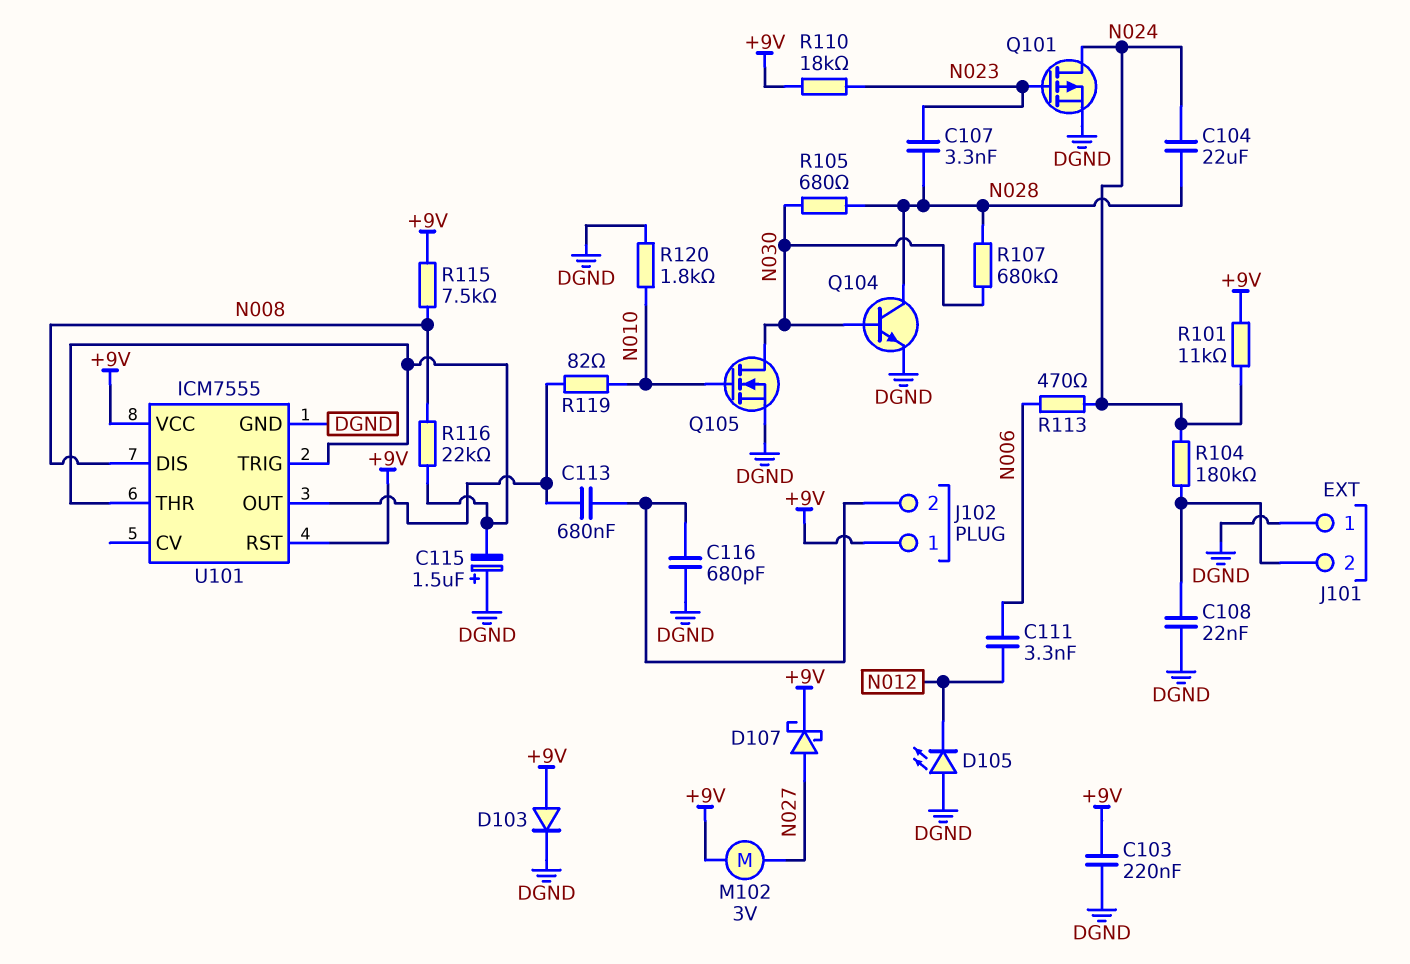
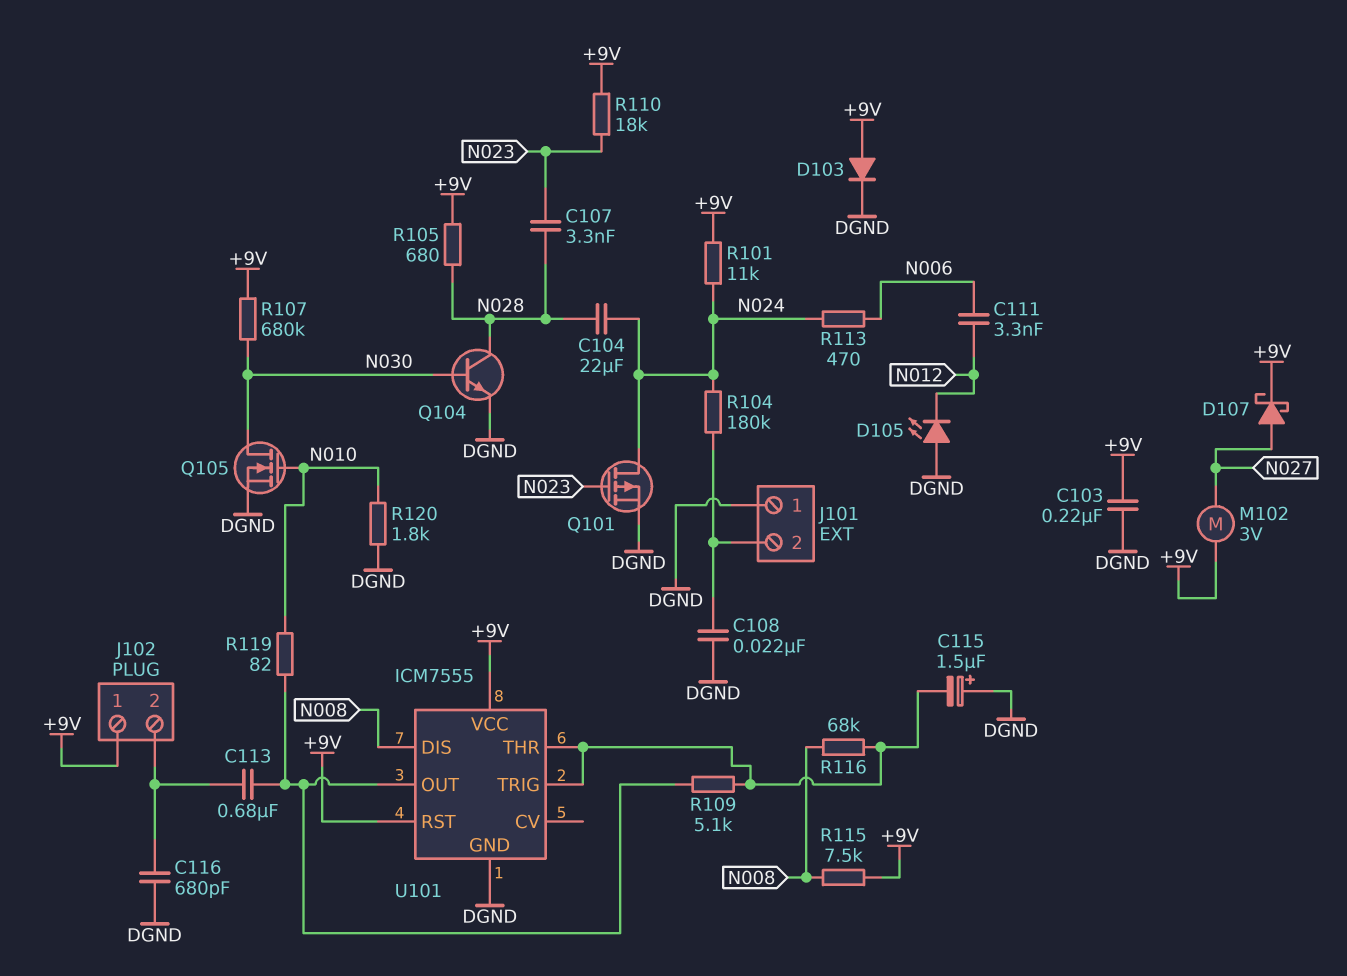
R105: 680 (N028, N030) -> 680 (+9V, N028)
R107: 680k (N028, N030) -> 680k (+9V, N030)
R109: none -> 5.1k (U101/OUT, U101/THR)
R116: 22k (N008, U101/THR) -> 68k (N008, U101/THR)

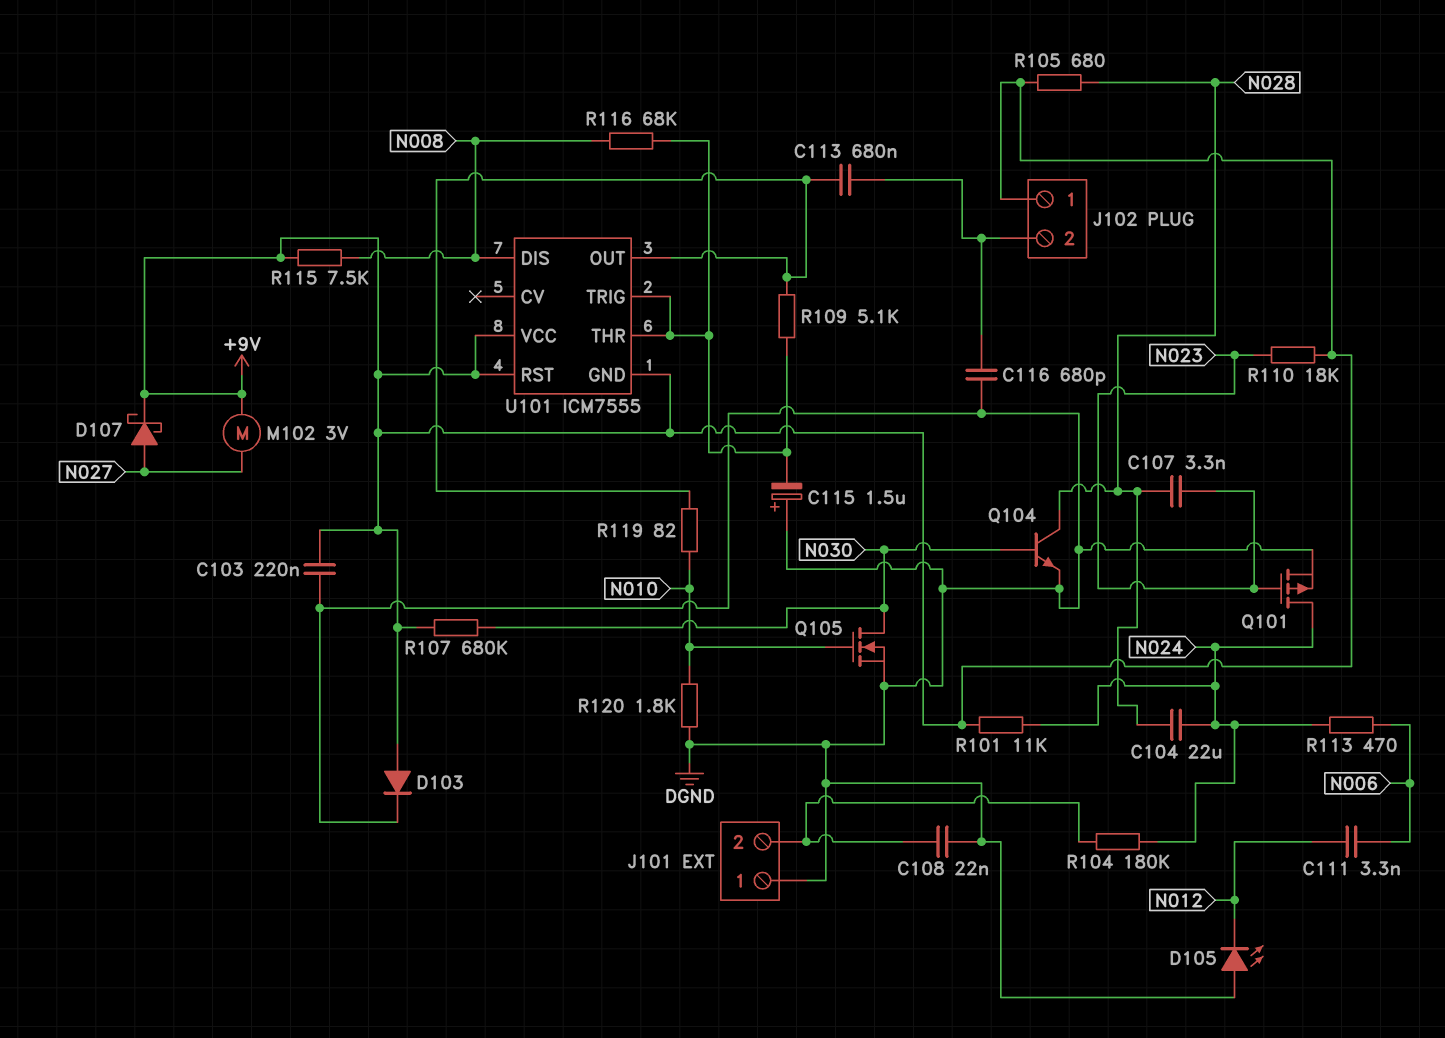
U101 pin GND: DGND -> +9V

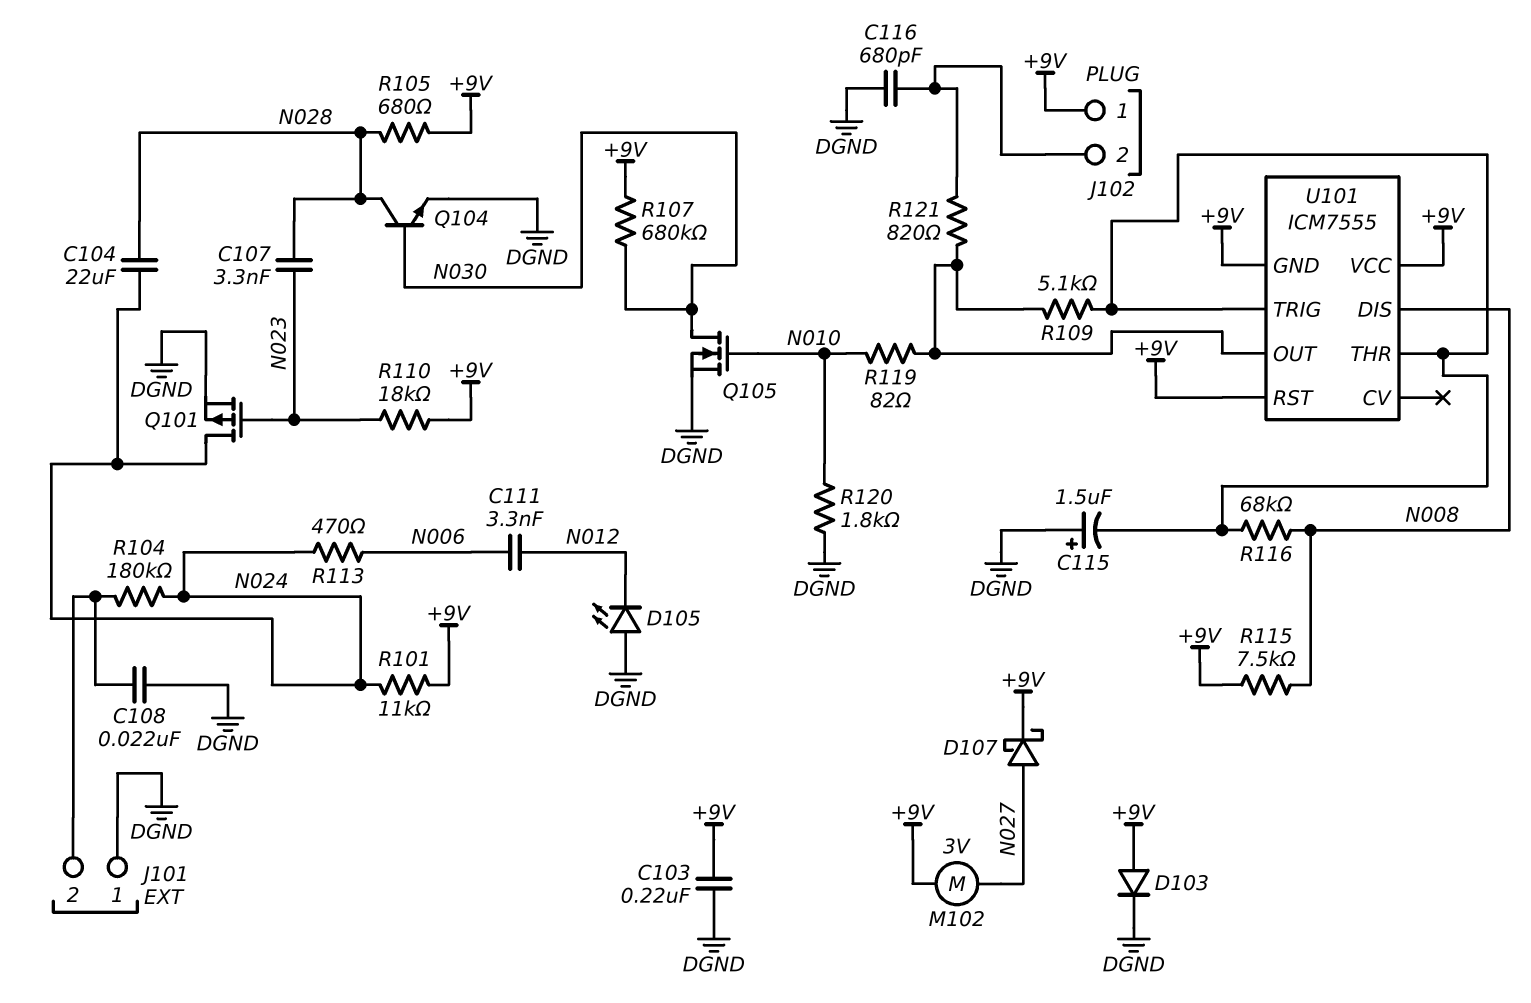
C113: 680nF (J102/2, U101/OUT) -> none
R121: none -> 820 (J102/2, U101/OUT)

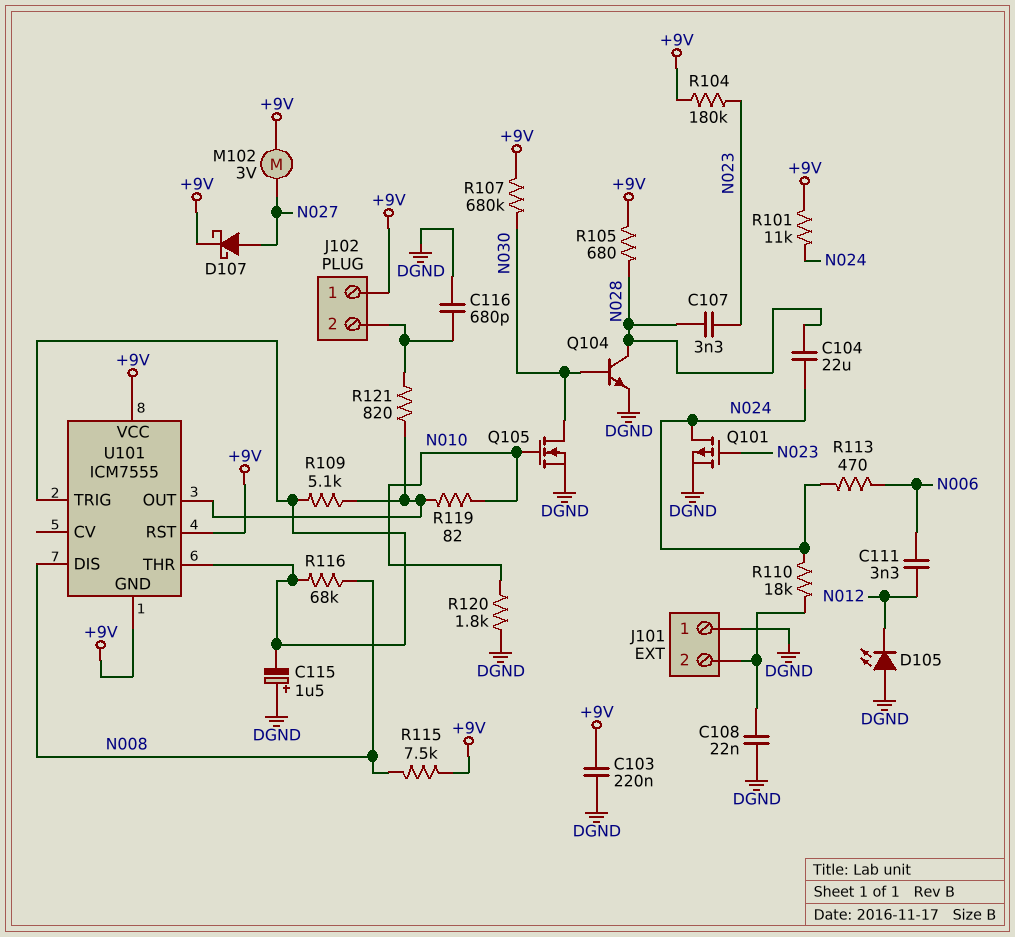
D103: diode (A +9V, K DGND) -> none
R104: 180k (J101/2, N024) -> 180k (+9V, N023)
R110: 18k (+9V, N023) -> 18k (J101/2, N024)

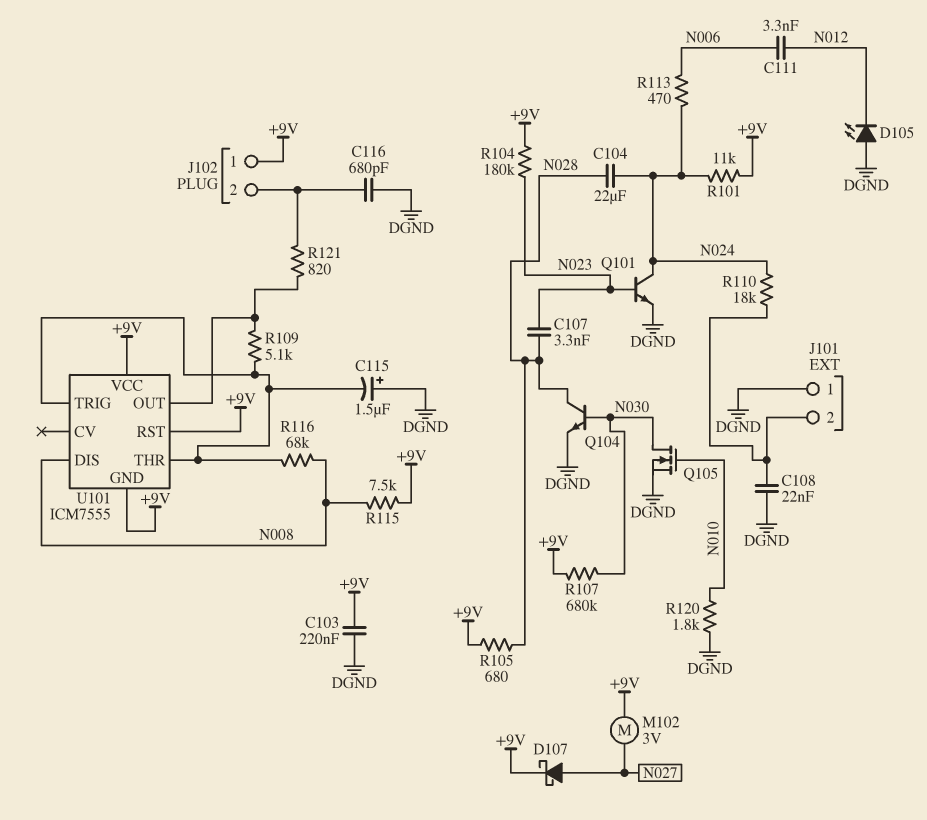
Q101: PMOS (G N023, D N024, S DGND) -> NPN (B N023, C N024, E DGND)
R119: 82 (N010, U101/OUT) -> none

